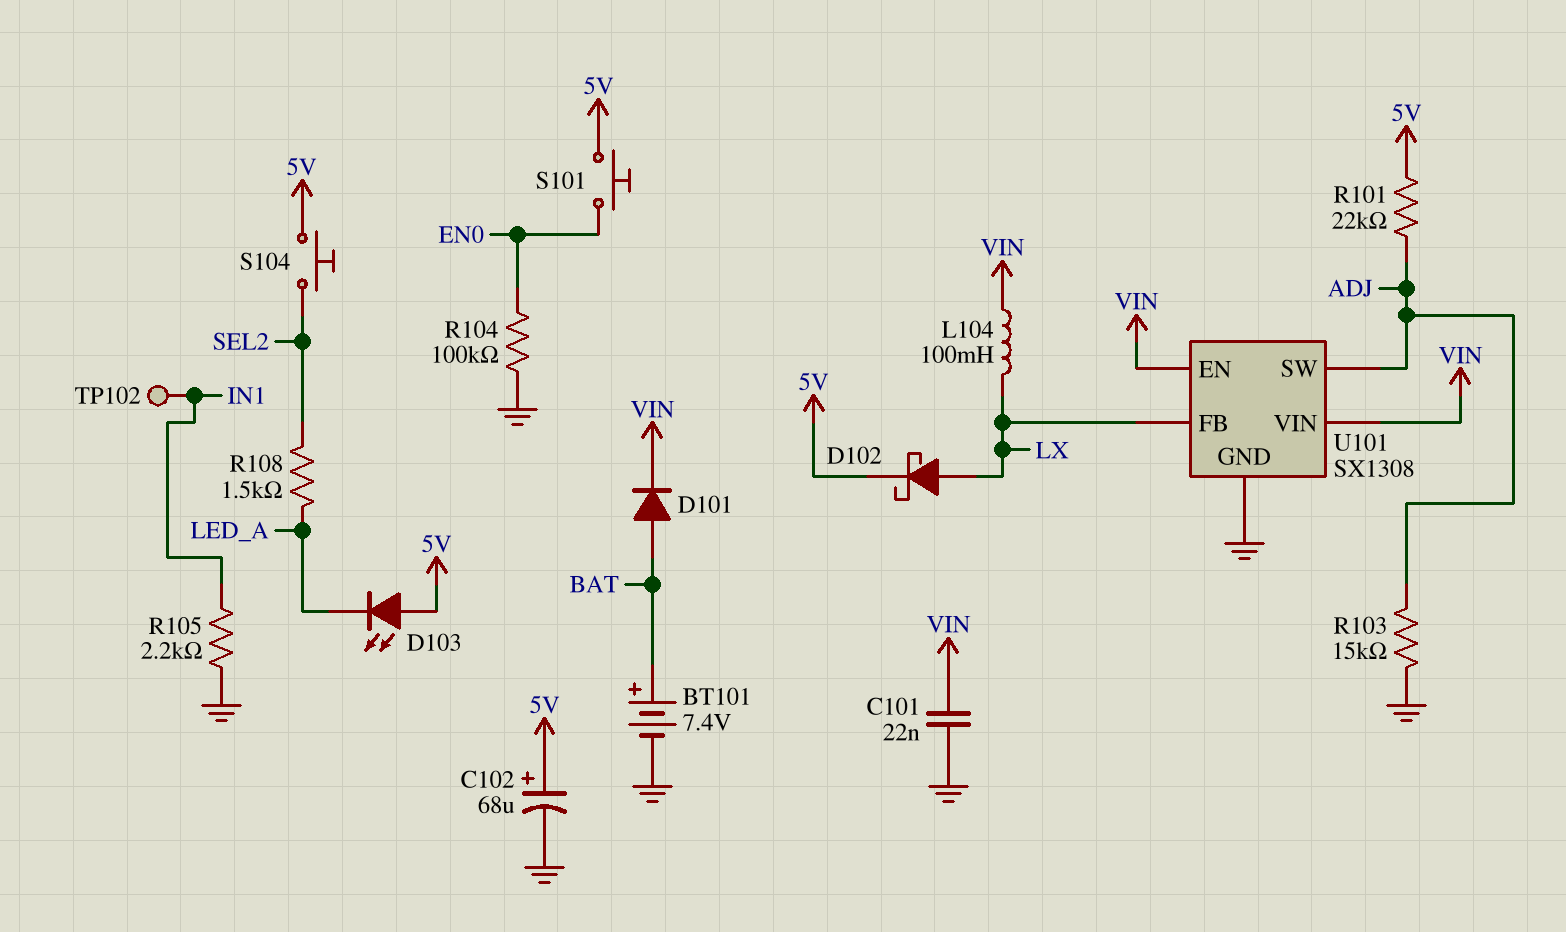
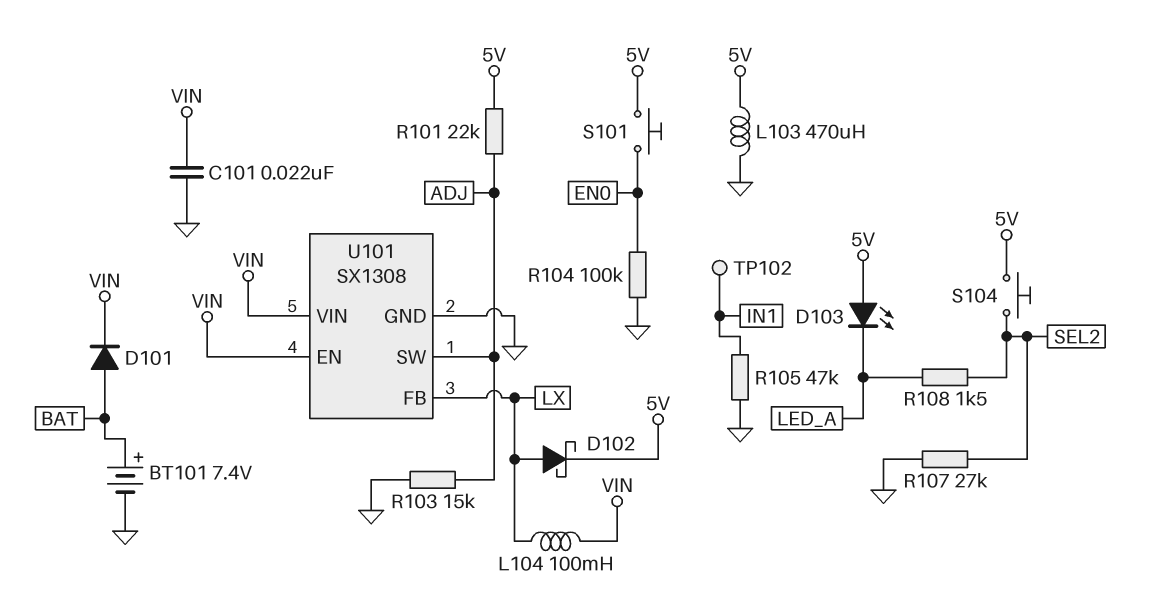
C102: 68uF (plus 5V, minus GND) -> none
L103: none -> 470uH (5V, GND)
R105: 2.2k (GND, IN1) -> 47k (GND, IN1)
R107: none -> 27k (GND, SEL2)

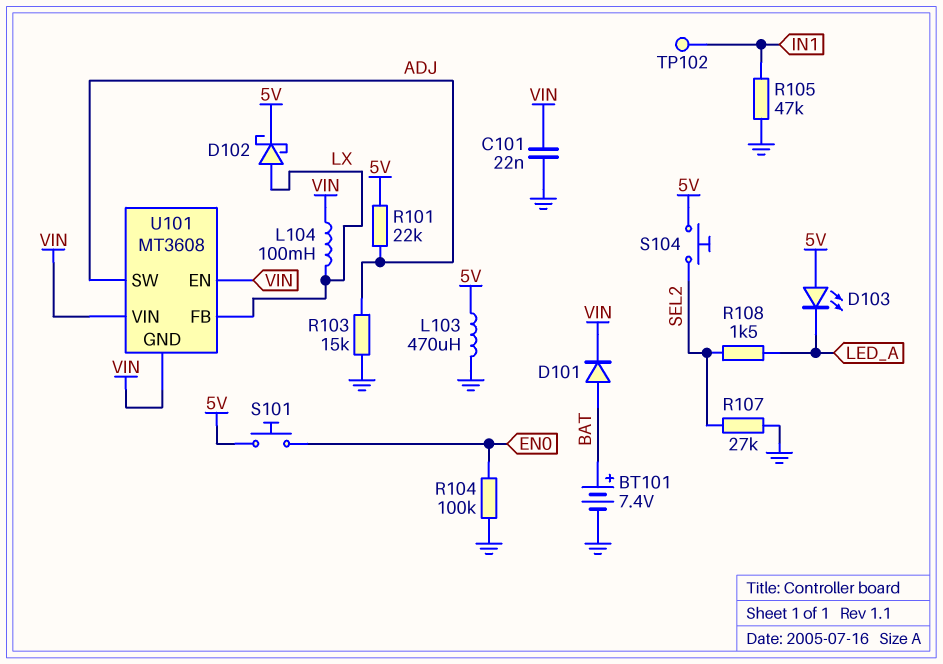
U101: SX1308 -> MT3608
U101 pin GND: GND -> VIN

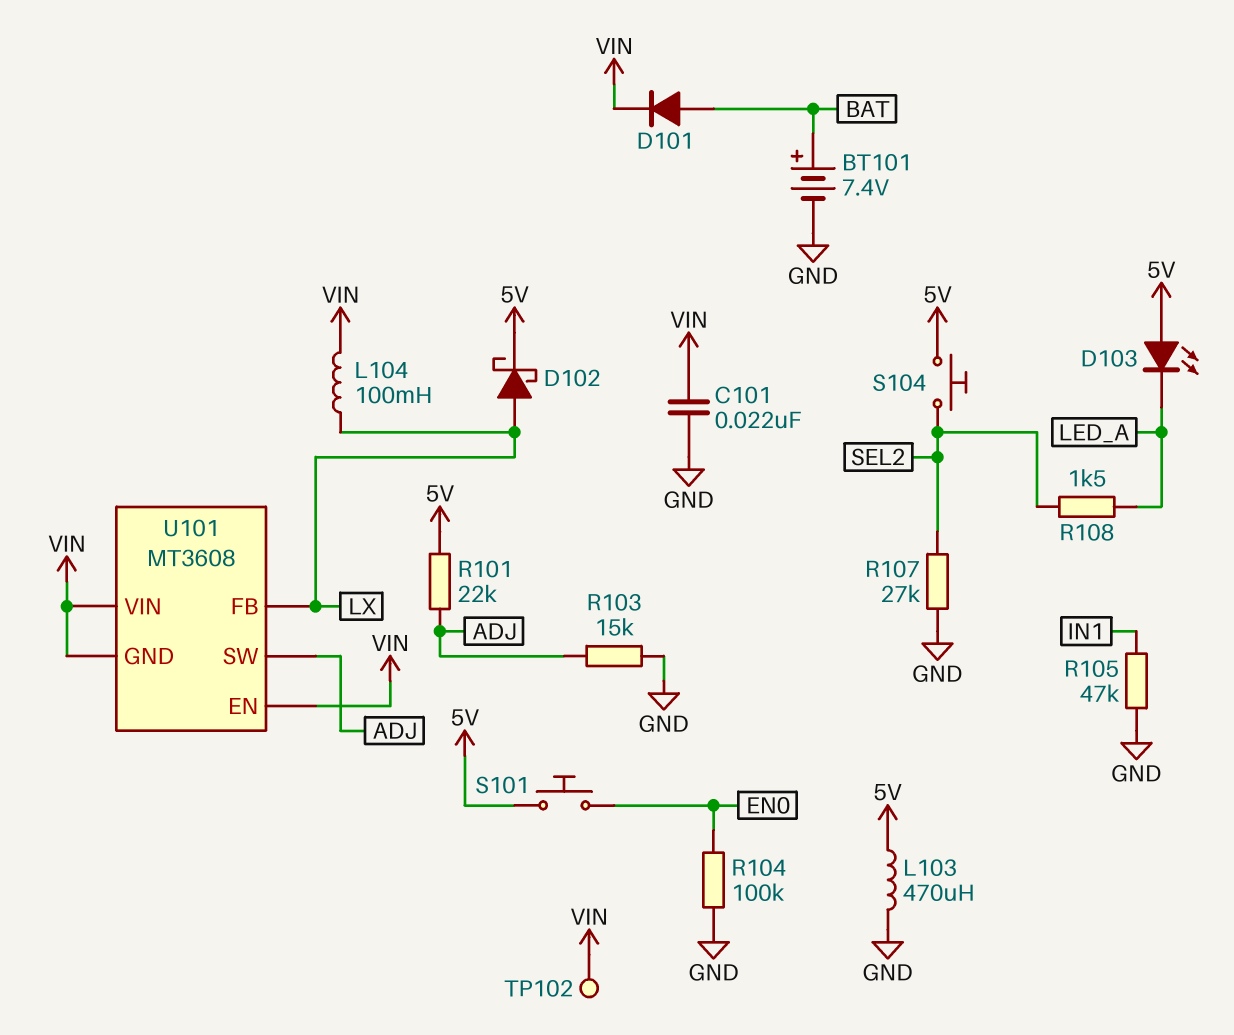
TP102: test point (IN1) -> test point (VIN)

